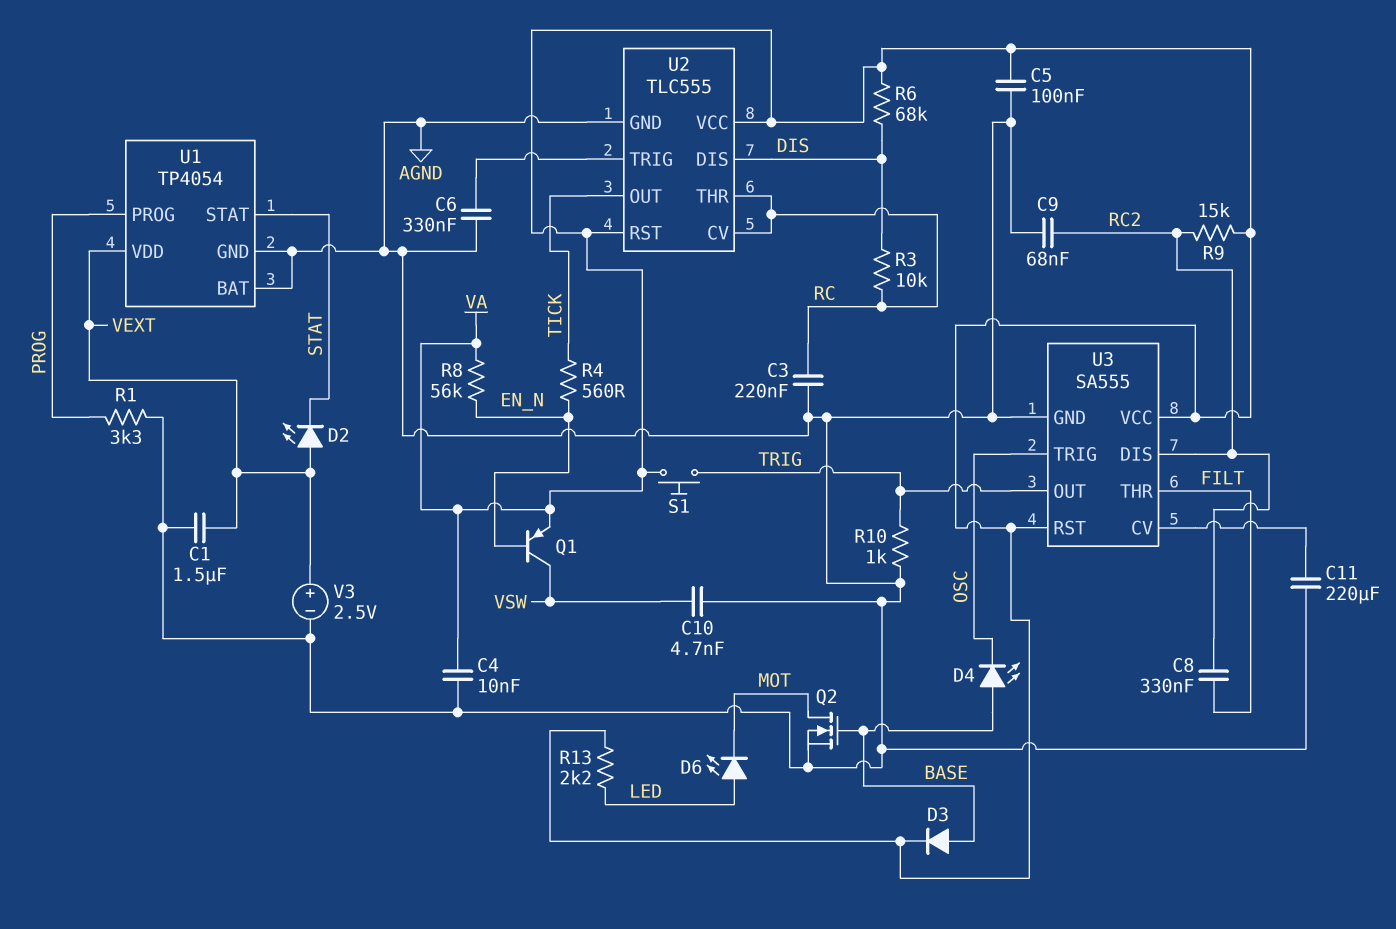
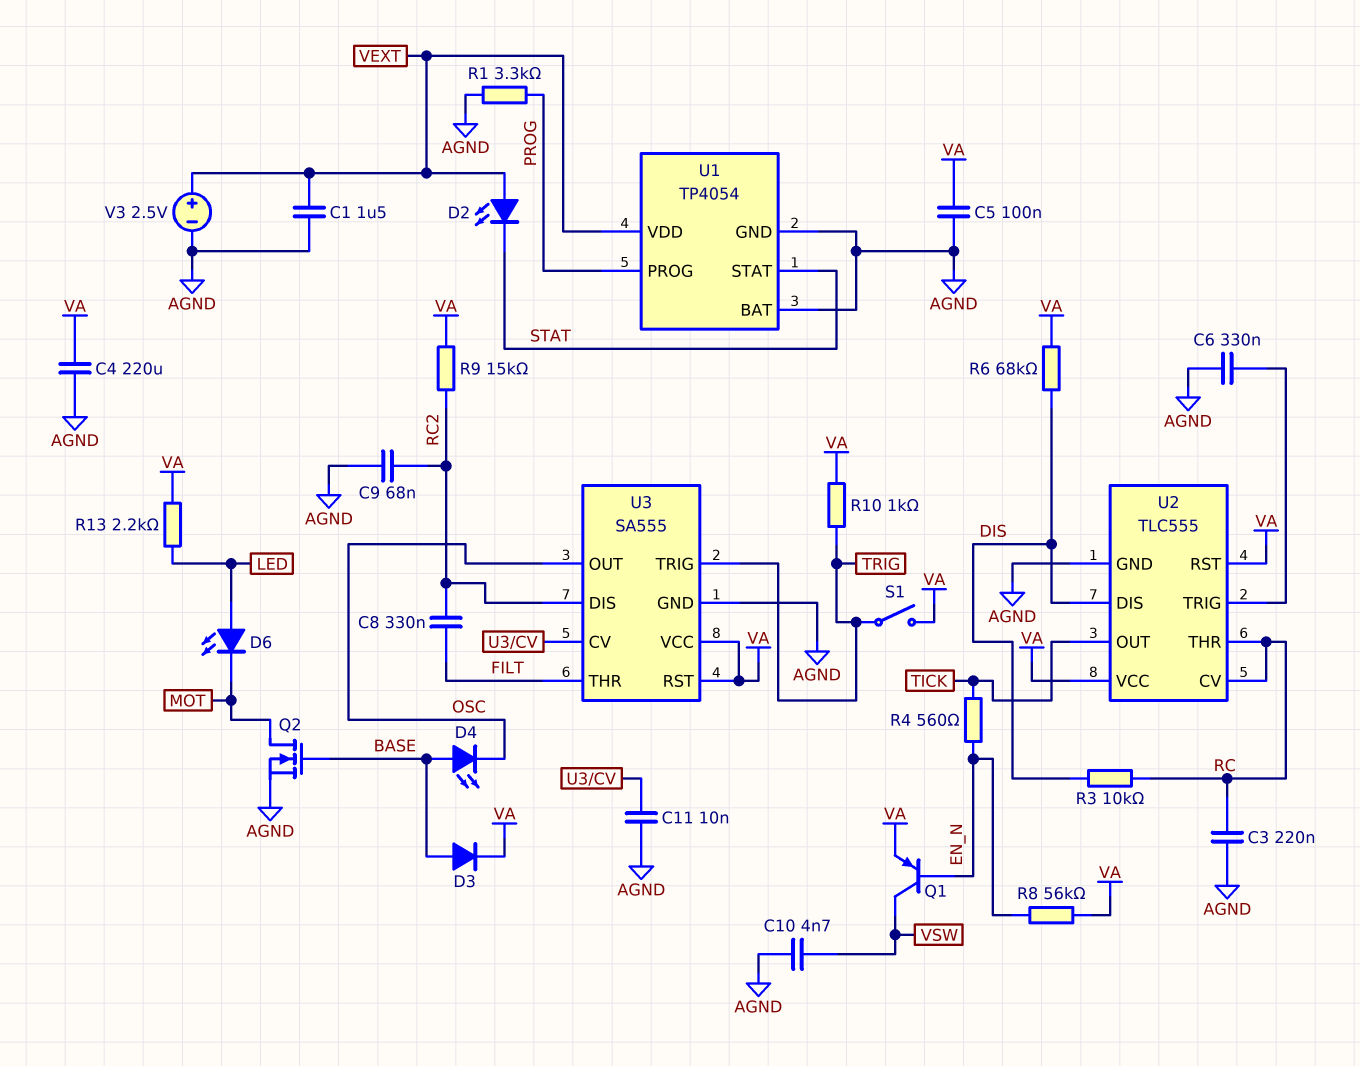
C4: 10nF (AGND, VA) -> 220uF (AGND, VA)
C11: 220uF (AGND, U3/CV) -> 10nF (AGND, U3/CV)
R10: 1k (AGND, TRIG) -> 1k (TRIG, VA)
S1: button (TRIG, VA) -> switch (TRIG, VA)
U3 pin OUT: TRIG -> OSC
U3 pin TRIG: OSC -> TRIG

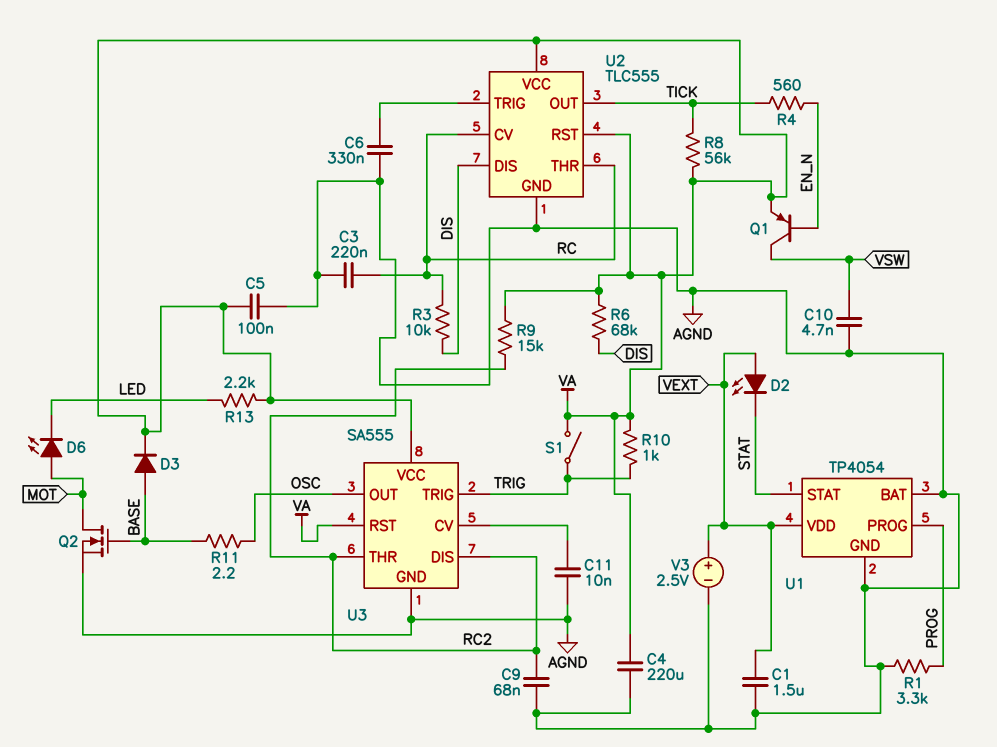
C8: 330nF (FILT, RC2) -> none
D4: LED (A BASE, K OSC) -> none
D6: LED (A LED, K MOT) -> LED (A MOT, K LED)
R8: 56k (EN_N, VA) -> 56k (TICK, VA)
R11: none -> 2.2 (BASE, OSC)
U3 pin THR: FILT -> RC2

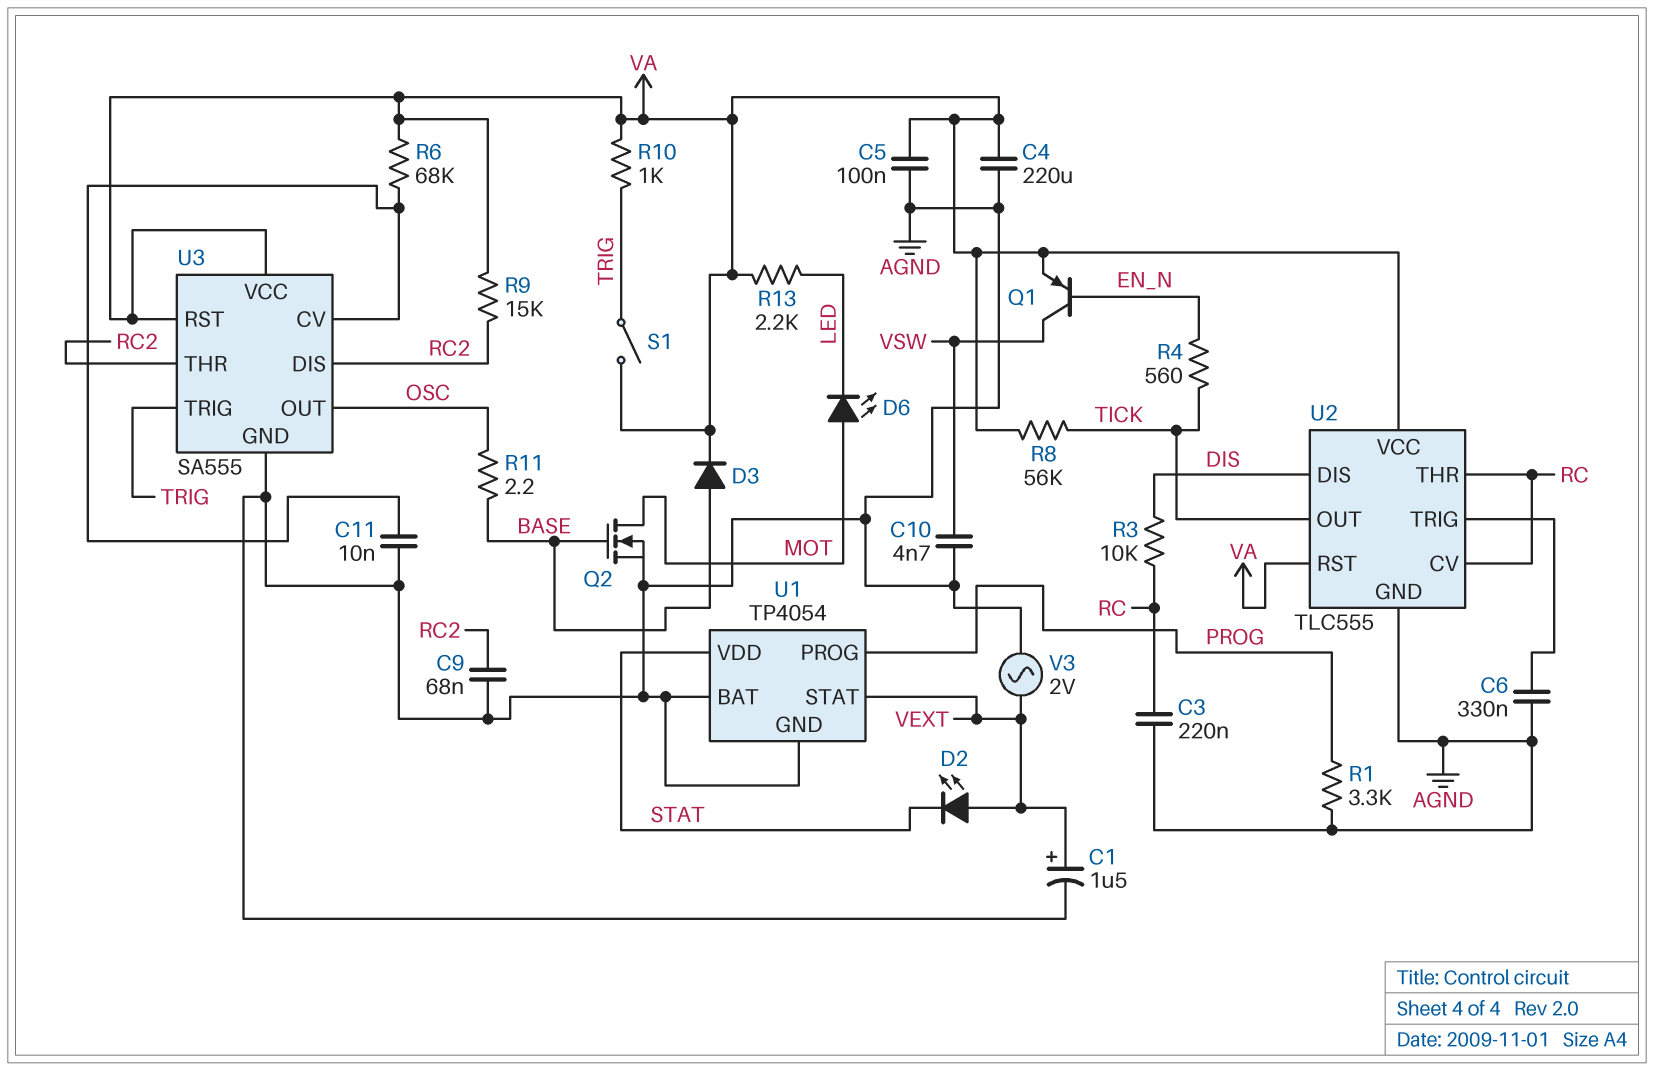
C1: 1.5uF (AGND, VEXT) -> 1.5uF (plus VEXT, minus AGND)
R6: 68k (DIS, VA) -> 68k (U3/CV, VA)
U1 pin STAT: STAT -> VEXT
U1 pin VDD: VEXT -> STAT
V3: 2.5V (plus VEXT, minus AGND) -> AC 2V (AGND, VEXT)

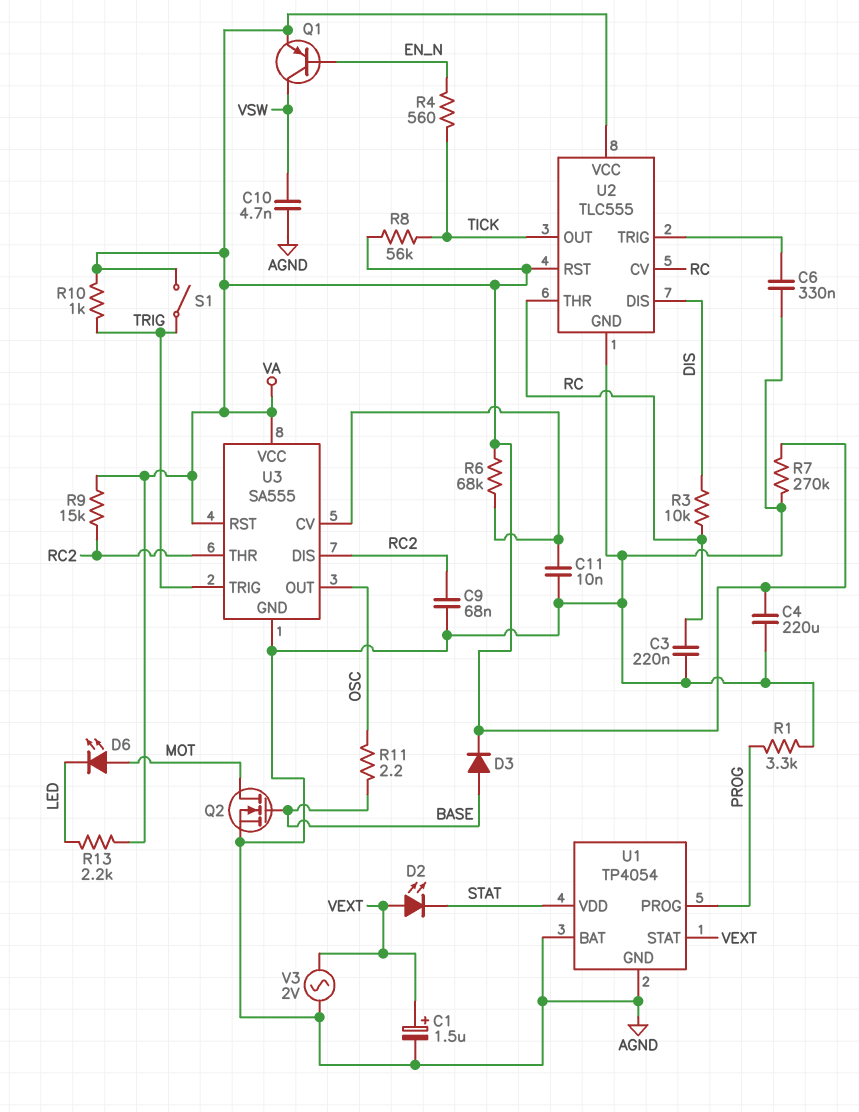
C5: 100nF (AGND, VA) -> none
R7: none -> 270k (AGND, VA)

